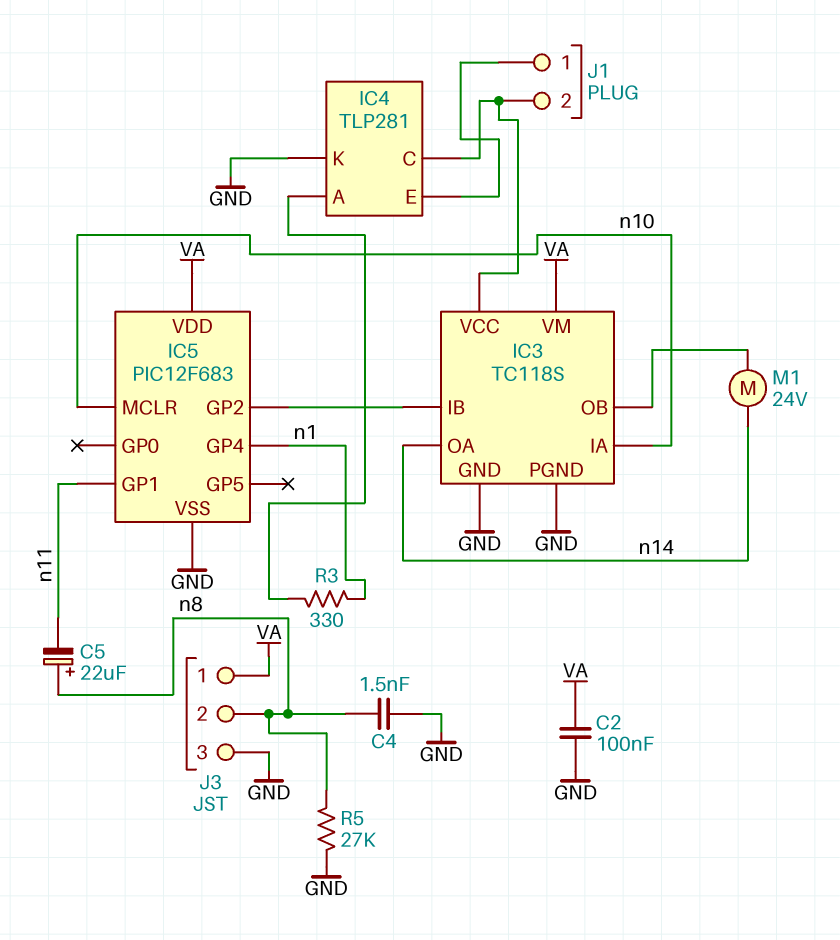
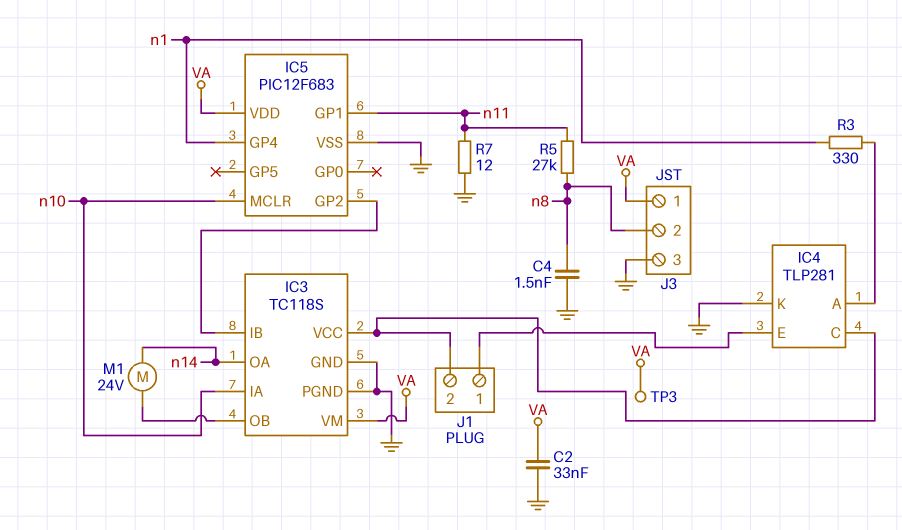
C2: 100nF (GND, VA) -> 33nF (GND, VA)
C5: 22uF (plus n8, minus n11) -> none
R5: 27k (GND, n8) -> 27k (n8, n11)
R7: none -> 12 (GND, n11)
TP3: none -> test point (VA)

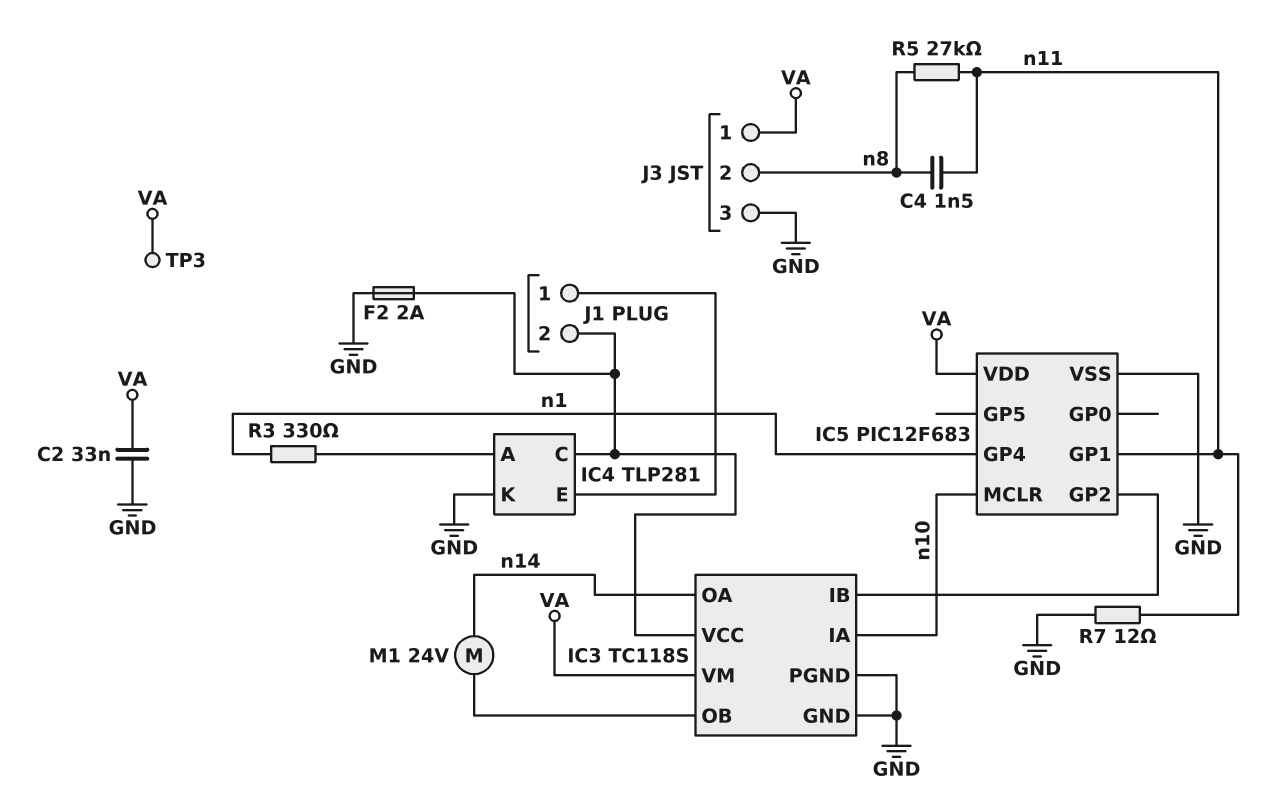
C4: 1.5nF (GND, n8) -> 1.5nF (n8, n11)
F2: none -> 2A (GND, IC3/VCC)

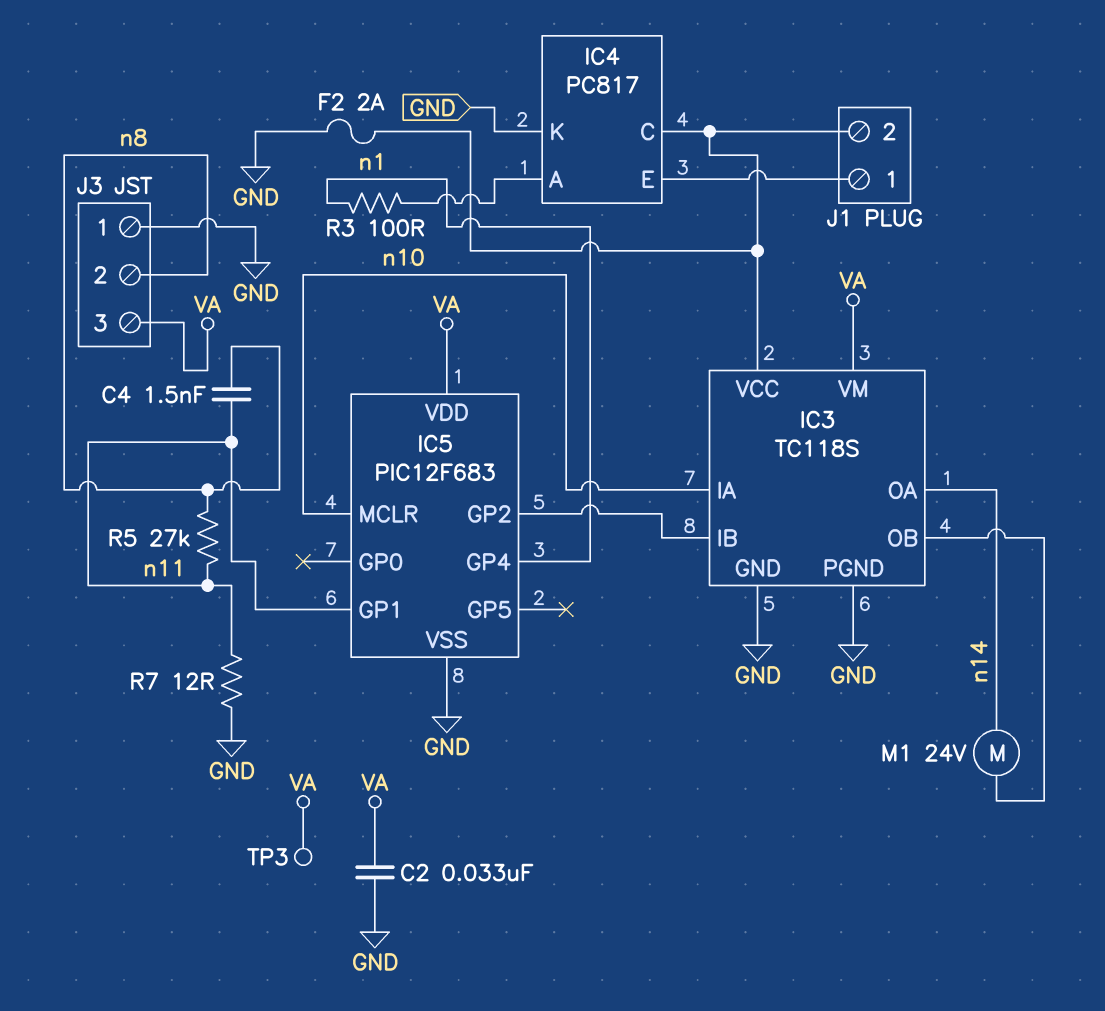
IC4: TLP281 -> PC817
J3 pin 1: VA -> GND
J3 pin 3: GND -> VA
R3: 330 (IC4/A, n1) -> 100 (IC4/A, n1)

